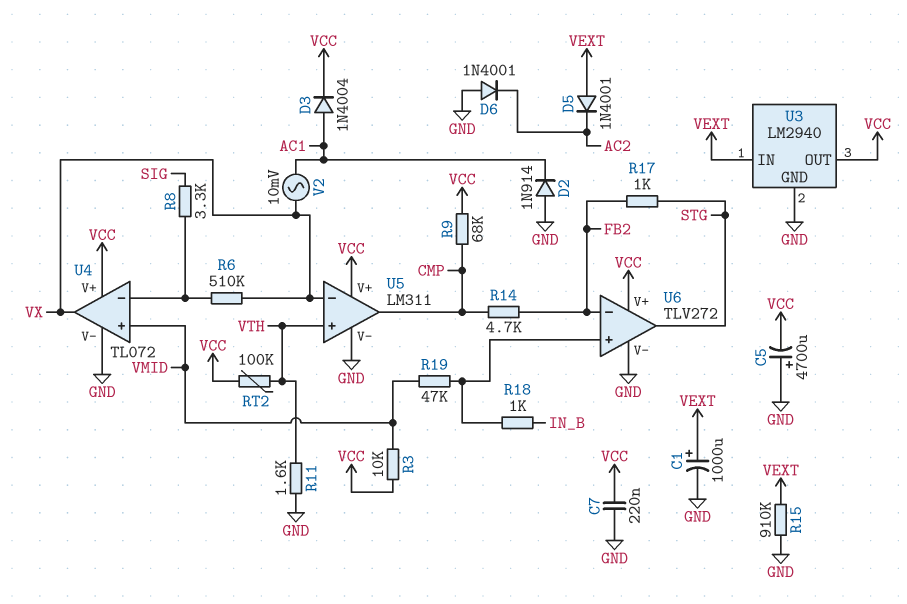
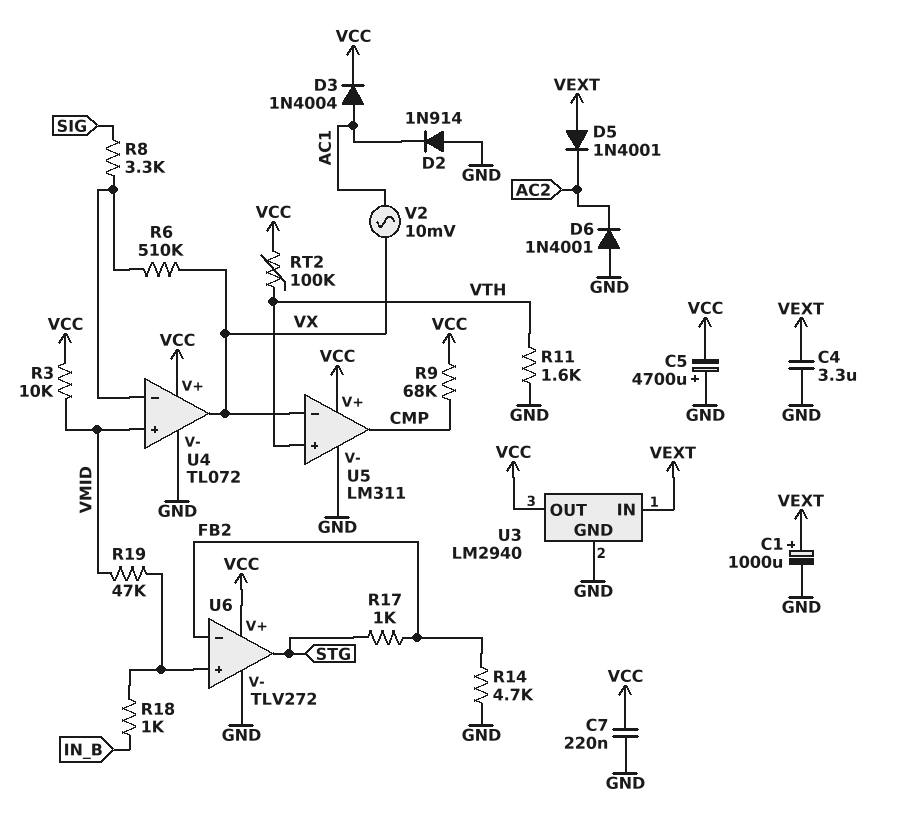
C4: none -> 3.3uF (GND, VEXT)
R14: 4.7k (CMP, FB2) -> 4.7k (FB2, GND)
R15: 910k (GND, VEXT) -> none

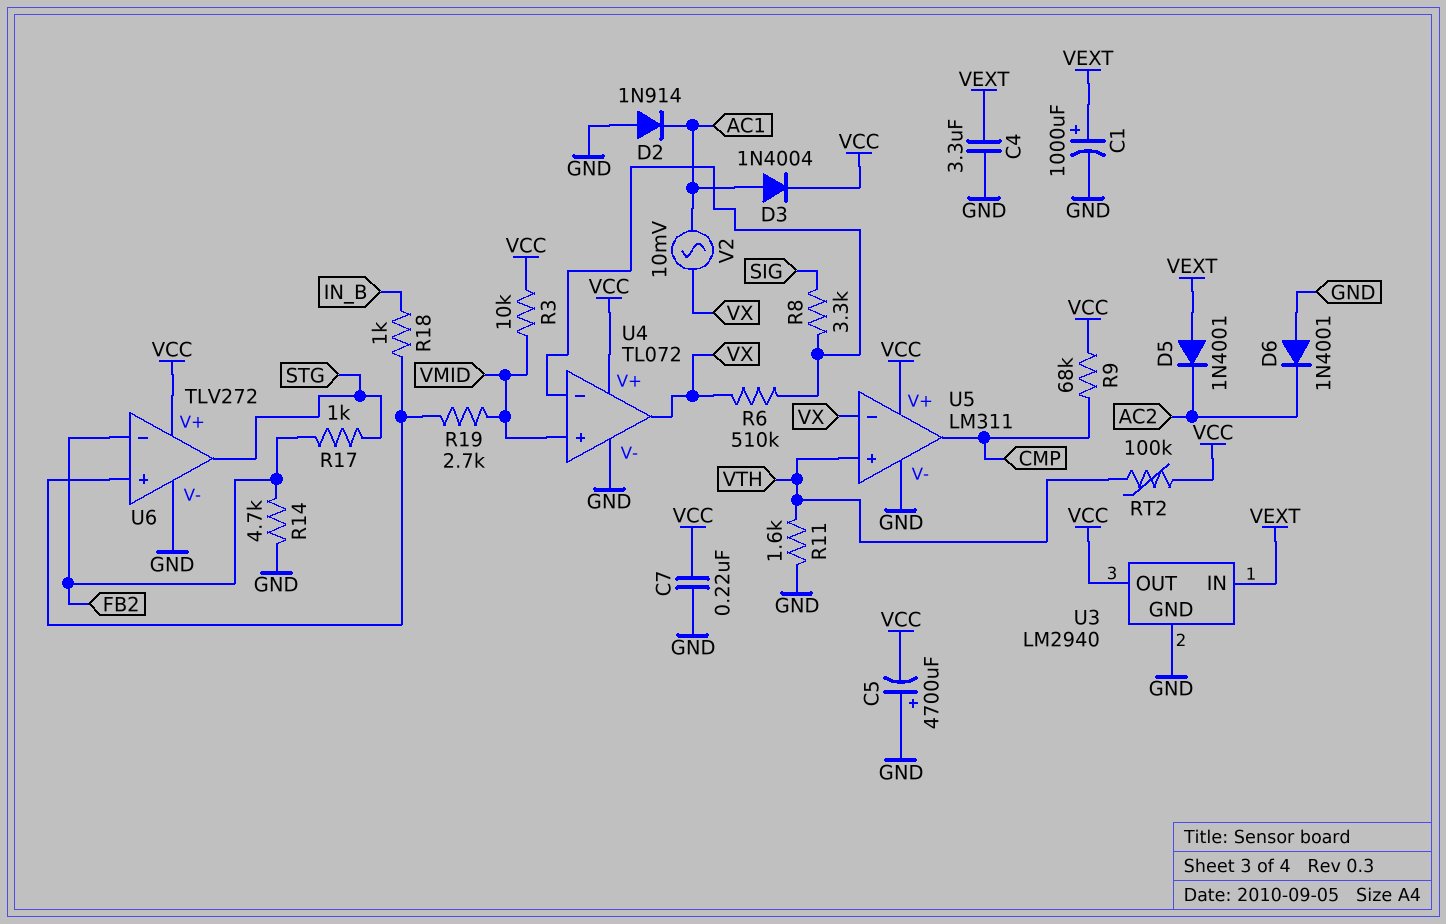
R19: 47k (U6/in+, VMID) -> 2.7k (U6/in+, VMID)

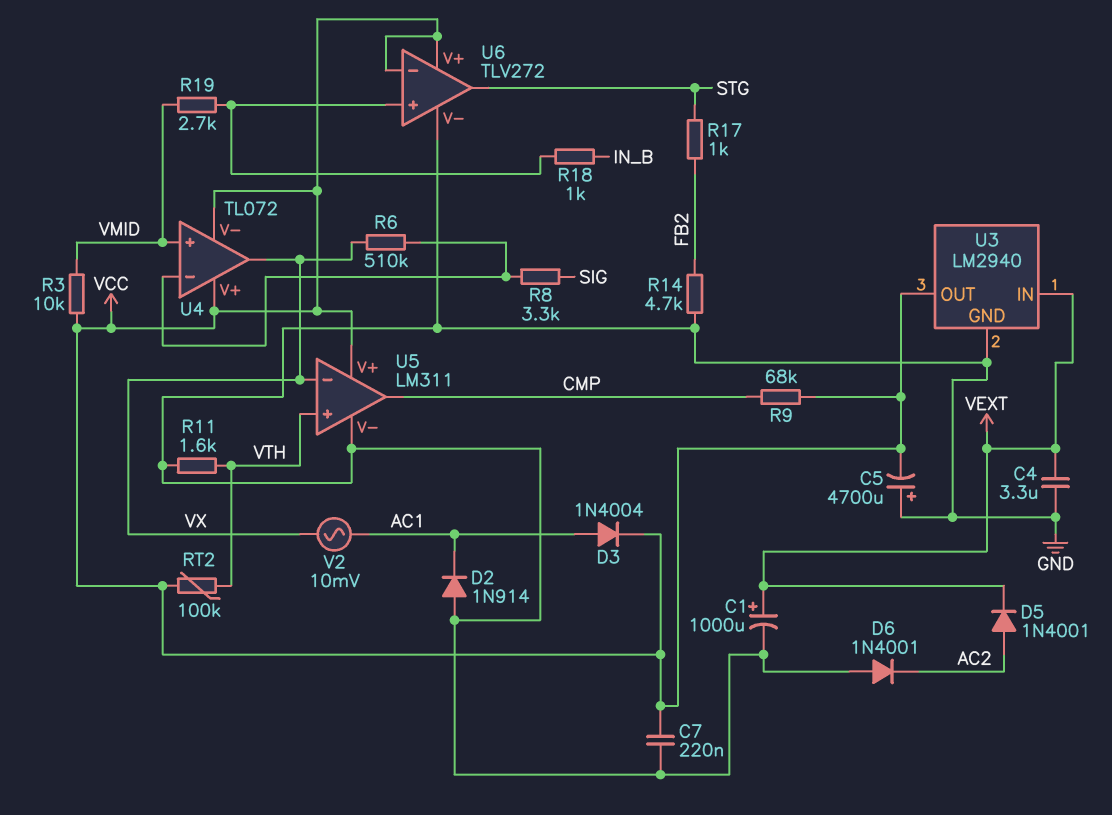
D5: diode 1N4001 (A VEXT, K AC2) -> diode 1N4001 (A AC2, K VEXT)
U4 pin V-: GND -> VCC
U6 pin in-: FB2 -> VCC

